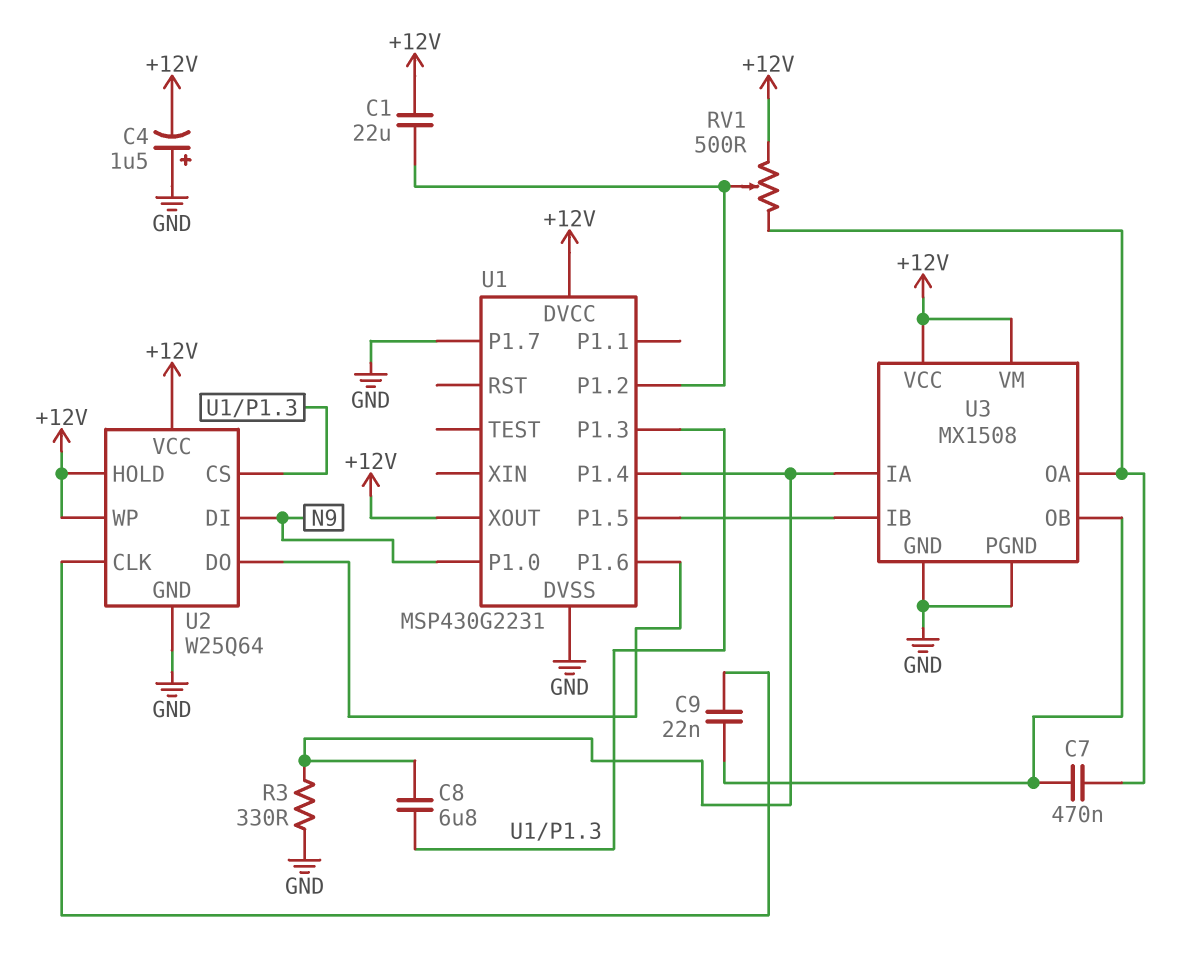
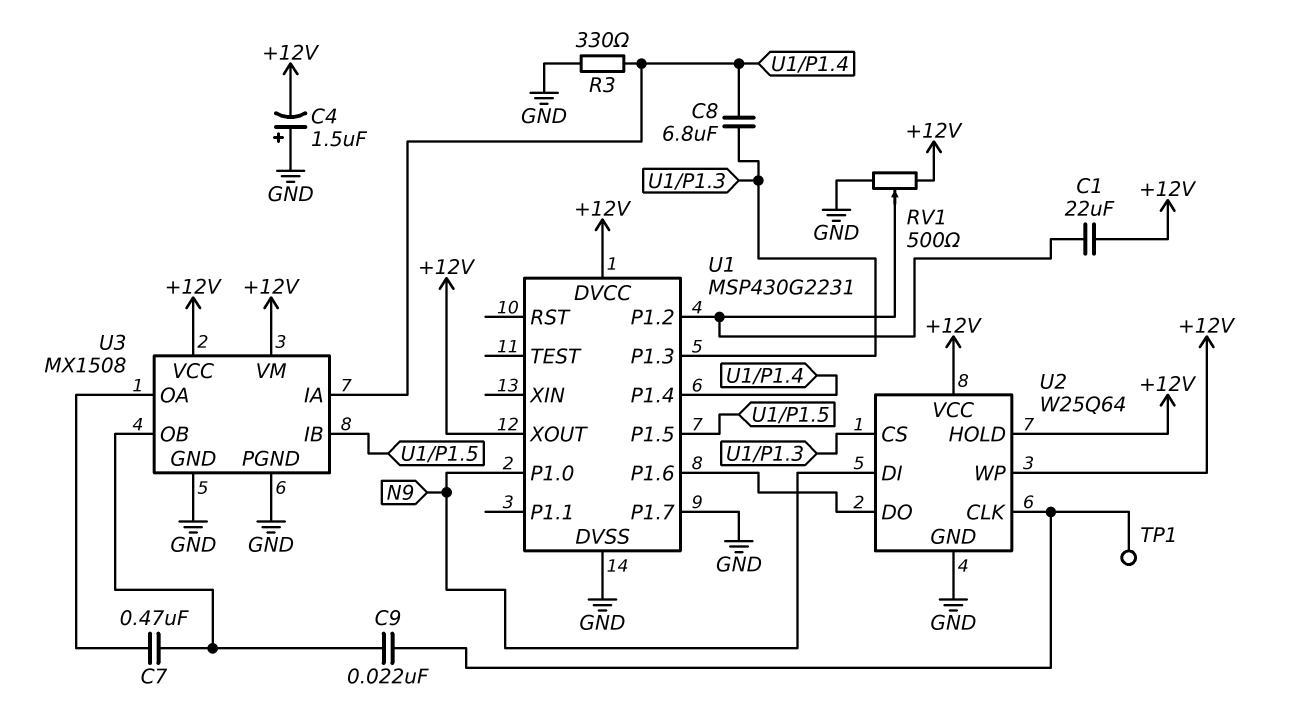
RV1: 500 (+12V, U3/OA, wiper U1/P1.2) -> 500 (+12V, GND, wiper U1/P1.2)
TP1: none -> test point (U2/CLK)

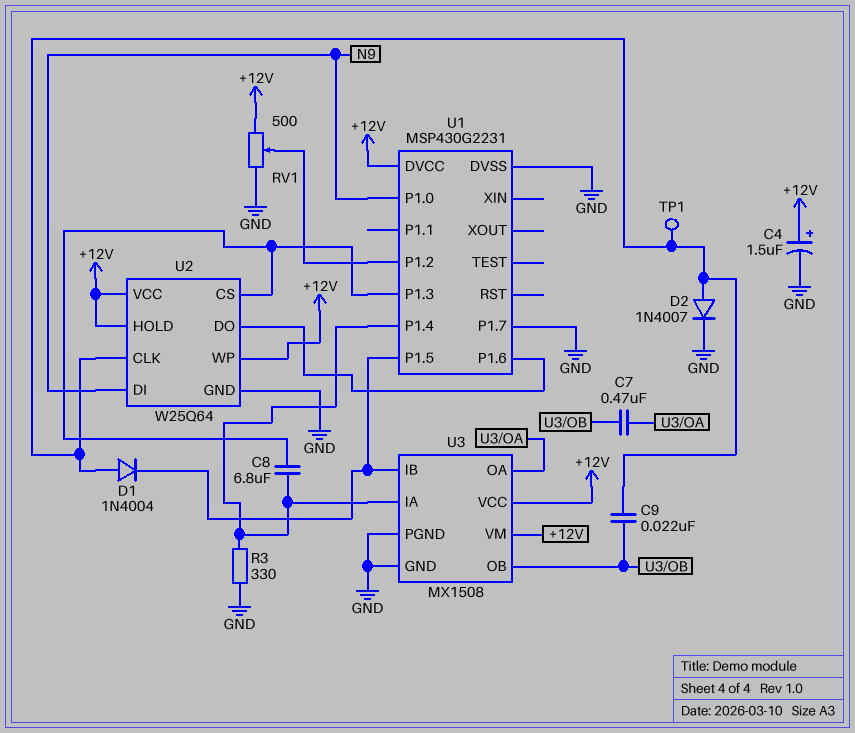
C1: 22uF (+12V, U1/P1.2) -> none
C4: 1.5uF (plus GND, minus +12V) -> 1.5uF (plus +12V, minus GND)
D1: none -> diode 1N4004 (A U2/CLK, K U1/P1.5)
D2: none -> diode 1N4007 (A U2/CLK, K GND)
U1 pin XOUT: +12V -> none

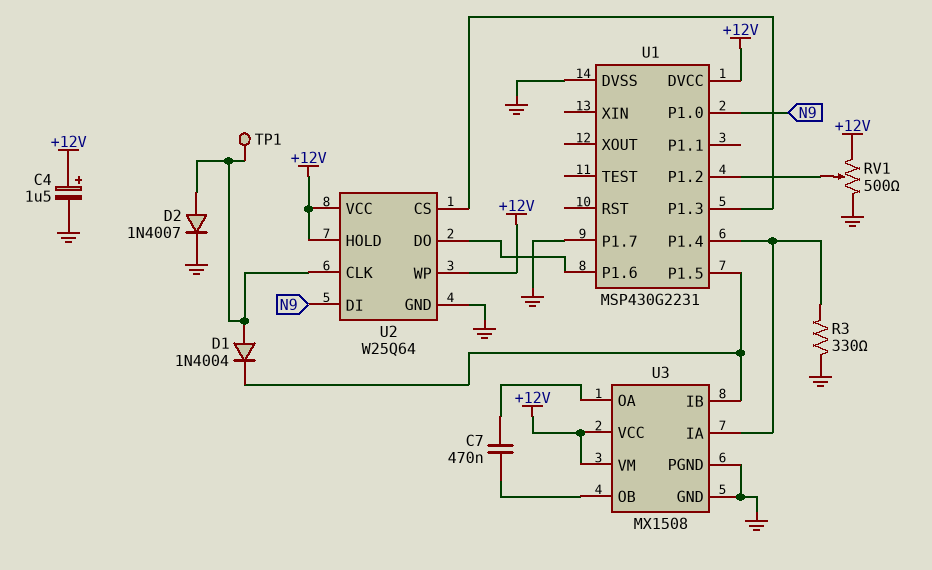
C8: 6.8uF (U1/P1.3, U1/P1.4) -> none
C9: 22nF (U2/CLK, U3/OB) -> none

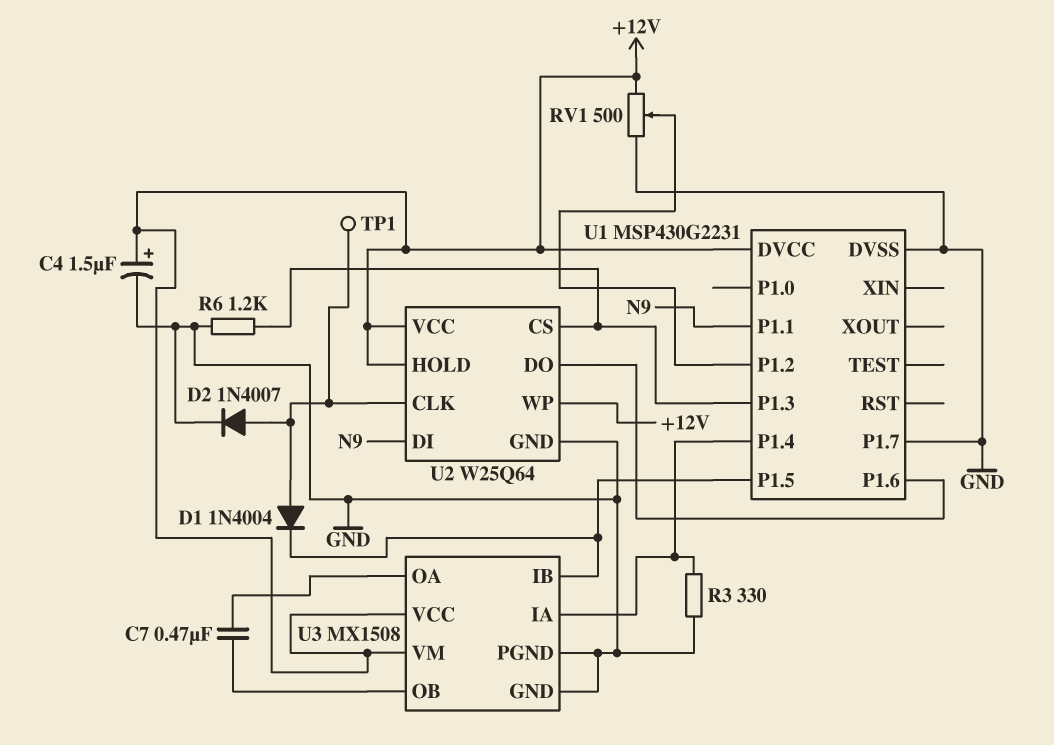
R6: none -> 1.2k (GND, U1/P1.3)
U1 pin P1.0: N9 -> none
U1 pin P1.1: none -> N9

